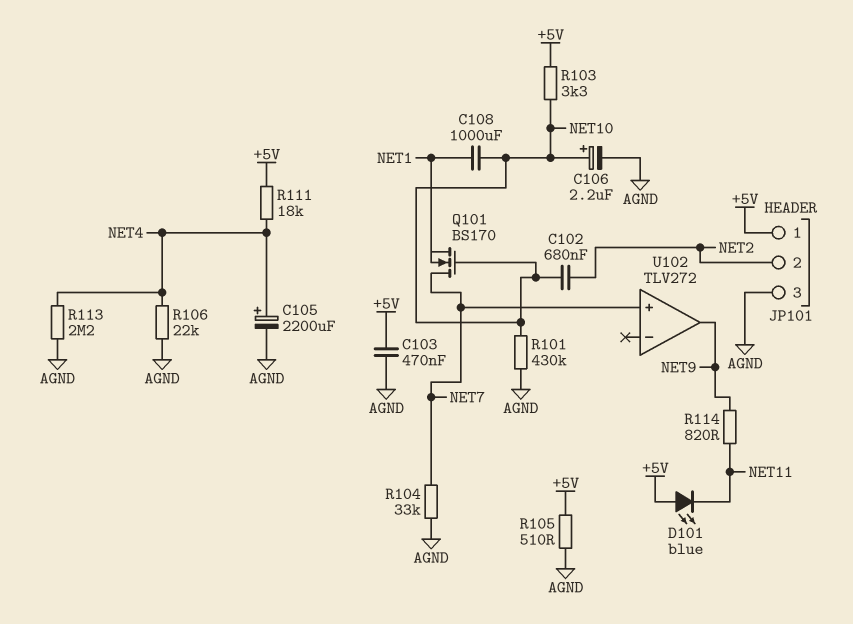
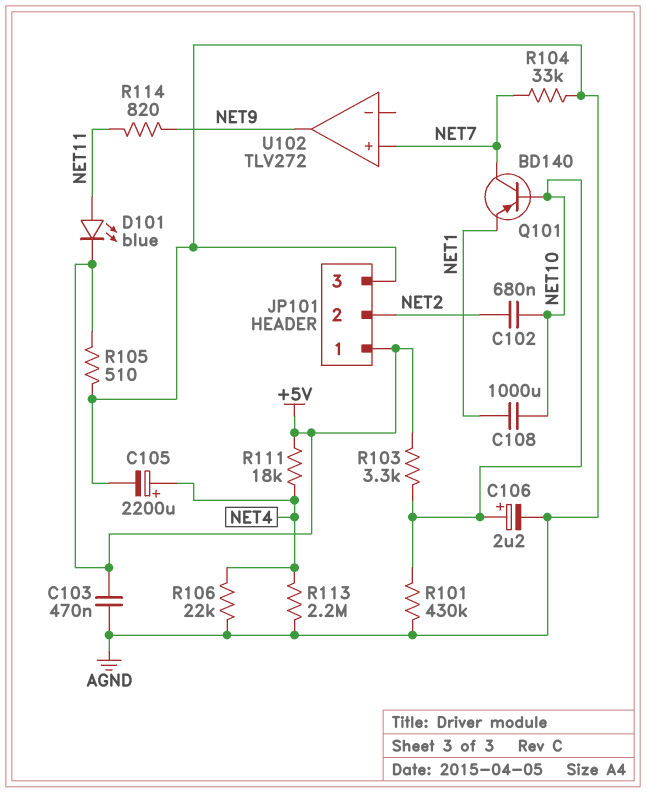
D101: LED blue (A +5V, K NET11) -> LED blue (A NET11, K +5V)
Q101: NMOS BS170 (G NET10, D NET7, S NET1) -> PNP BD140 (B NET10, C NET7, E NET1)

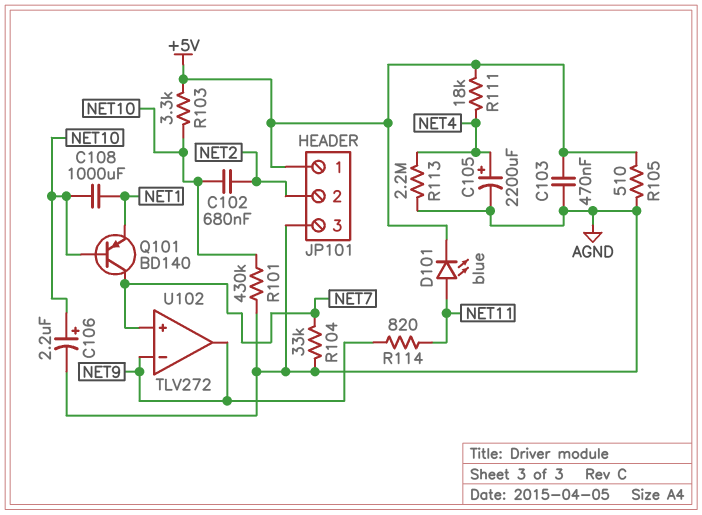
R106: 22k (AGND, NET4) -> none
U102 pin in-: none -> NET9

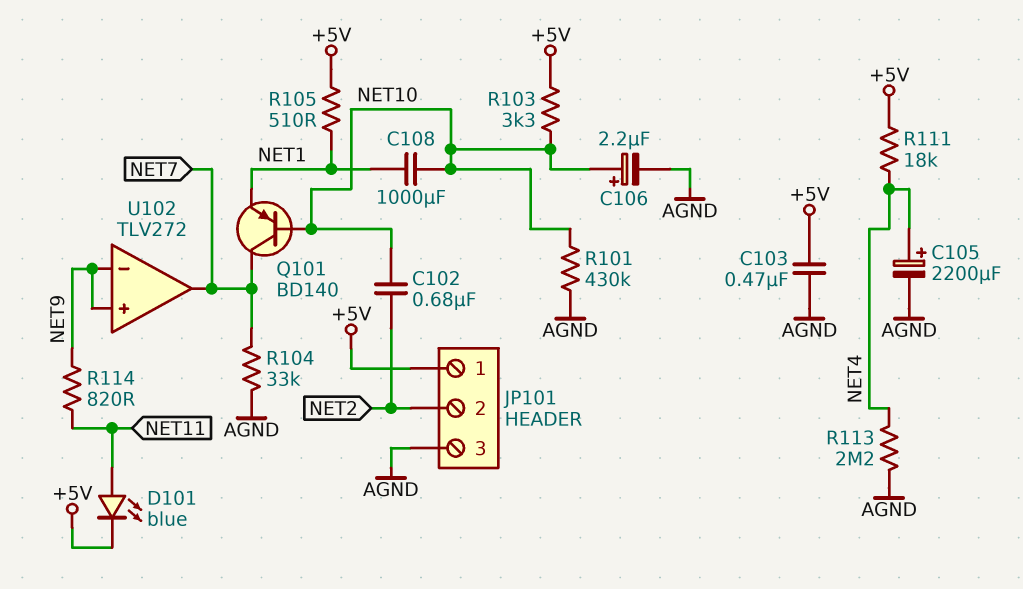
R105: 510 (+5V, AGND) -> 510 (+5V, NET1)
U102 pin in+: NET7 -> NET9
U102 pin out: NET9 -> NET7

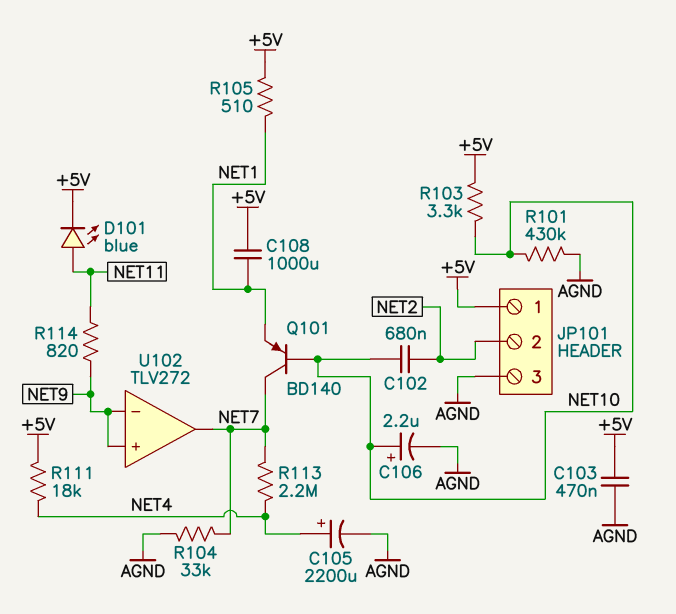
C108: 1000uF (NET1, NET10) -> 1000uF (+5V, NET1)
R113: 2.2M (AGND, NET4) -> 2.2M (NET4, NET7)

